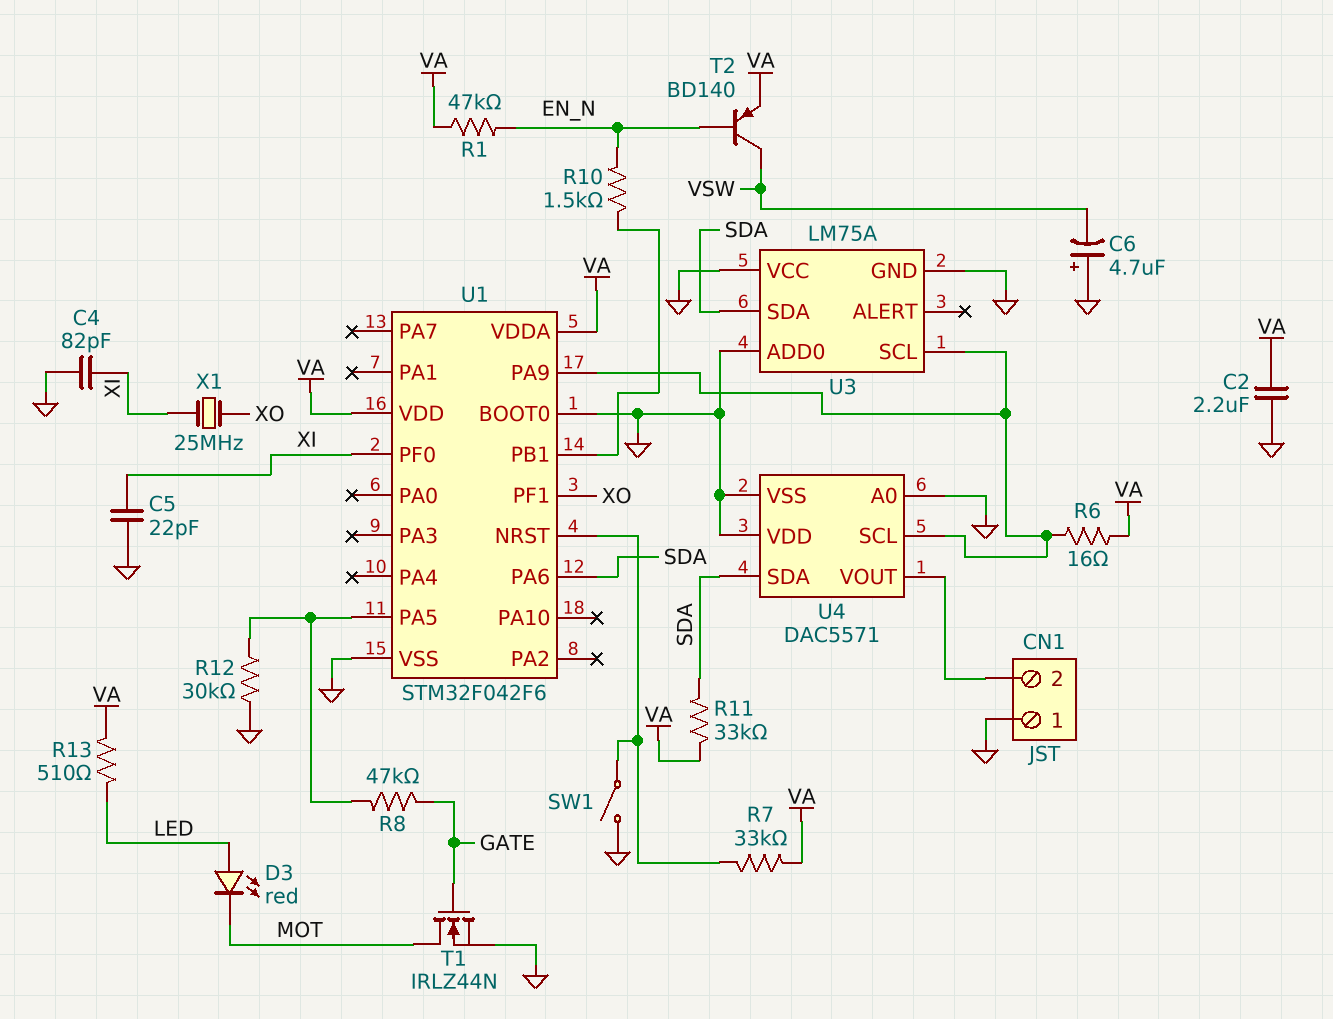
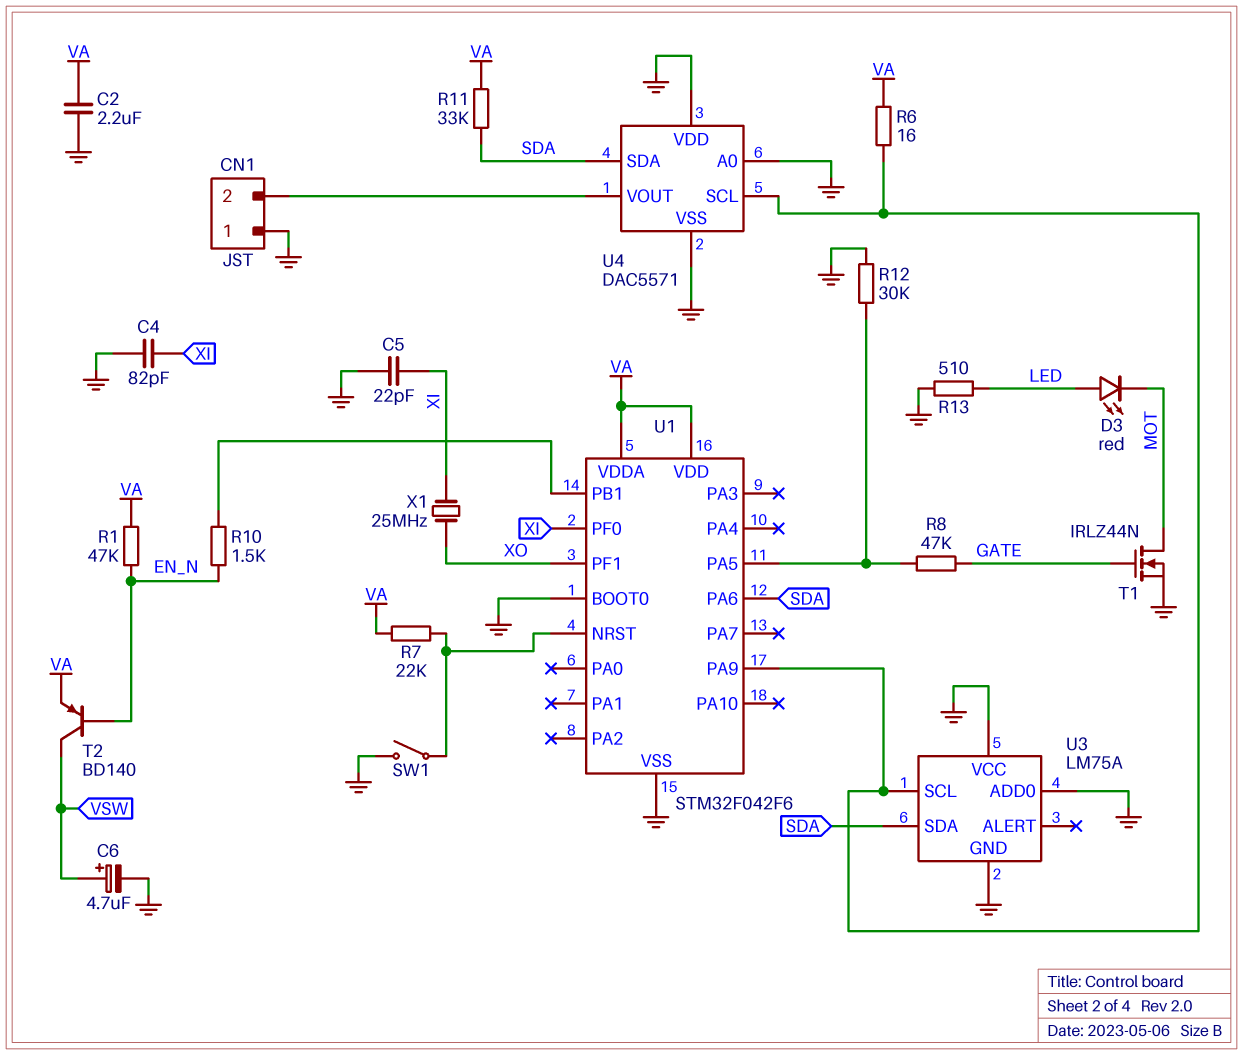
C6: 4.7uF (plus GND, minus VSW) -> 4.7uF (plus VSW, minus GND)
R7: 33k (U1/NRST, VA) -> 22k (U1/NRST, VA)
R13: 510 (LED, VA) -> 510 (GND, LED)

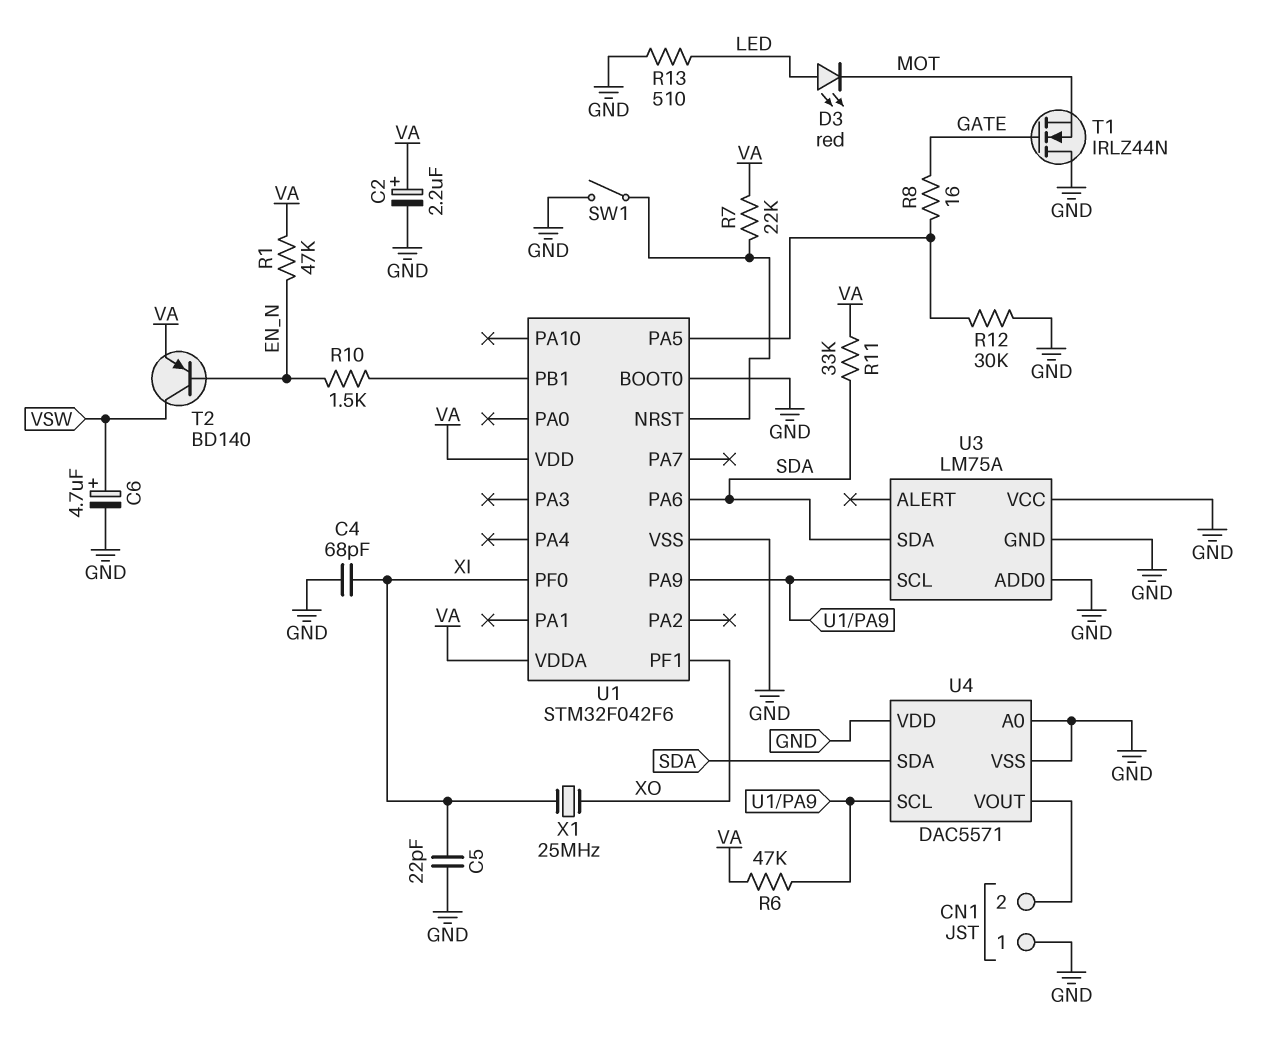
C2: 2.2uF (GND, VA) -> 2.2uF (plus VA, minus GND)
C4: 82pF (GND, XI) -> 68pF (GND, XI)
R6: 16 (U1/PA9, VA) -> 47k (U1/PA9, VA)
R8: 47k (GATE, U1/PA5) -> 16 (GATE, U1/PA5)
T1: NMOS IRLZ44N (G GATE, D MOT, S GND) -> NMOS IRLZ44N (G GATE, D GND, S MOT)

